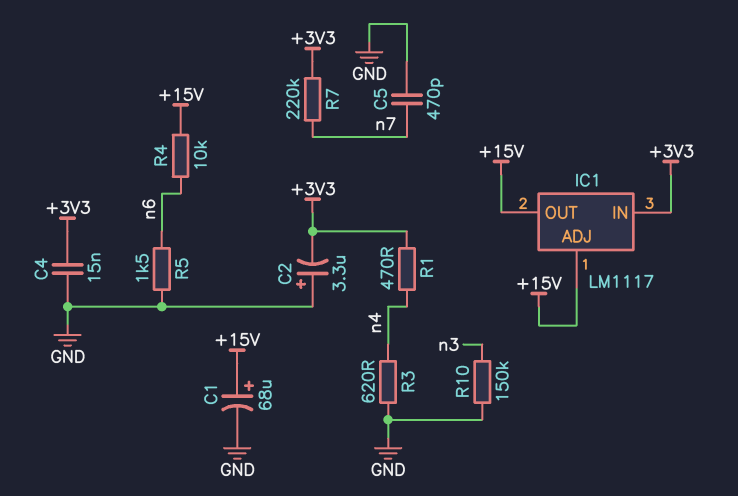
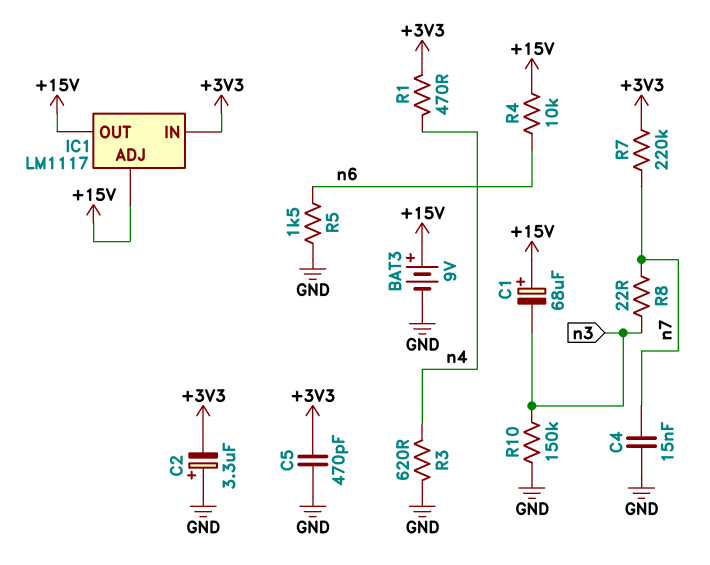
BAT3: none -> 9V (plus +15V, minus GND)
C1: 68uF (plus +15V, minus GND) -> 68uF (plus +15V, minus n3)
C4: 15nF (+3V3, GND) -> 15nF (GND, n7)
C5: 470pF (GND, n7) -> 470pF (+3V3, GND)
R8: none -> 22 (n3, n7)

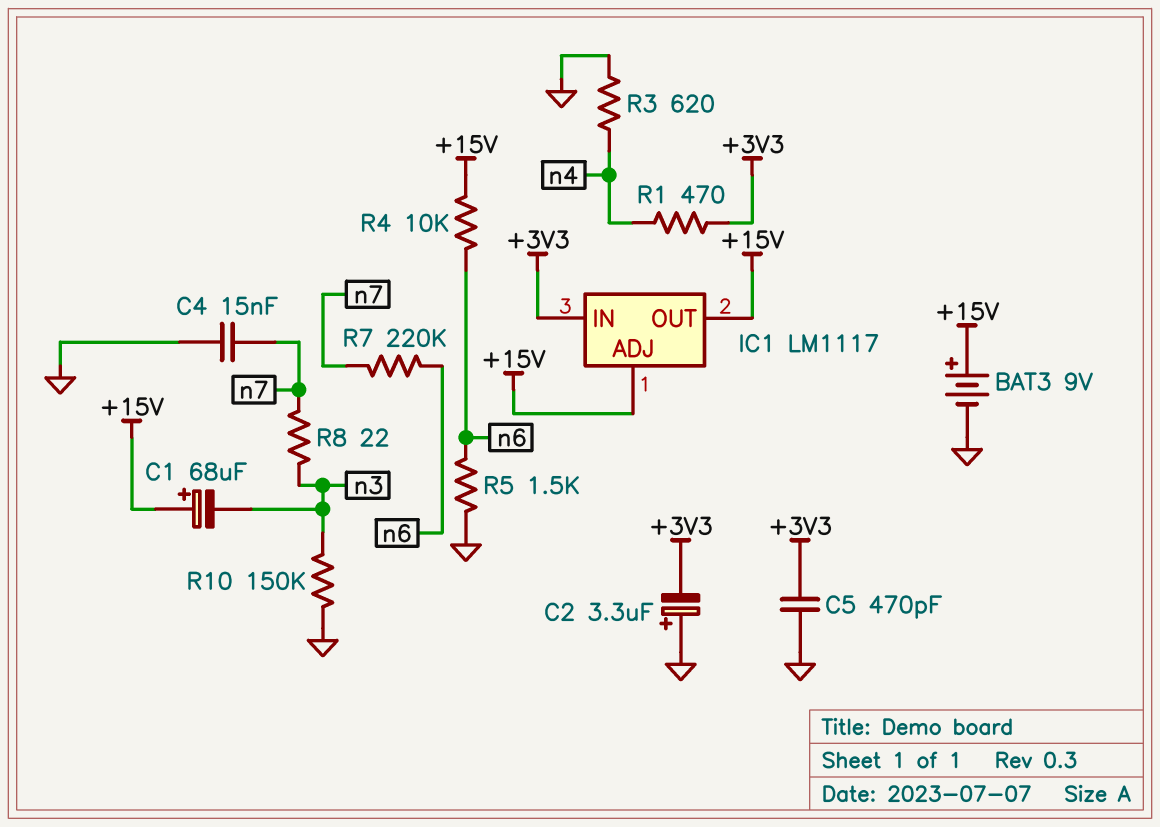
R7: 220k (+3V3, n7) -> 220k (n6, n7)

